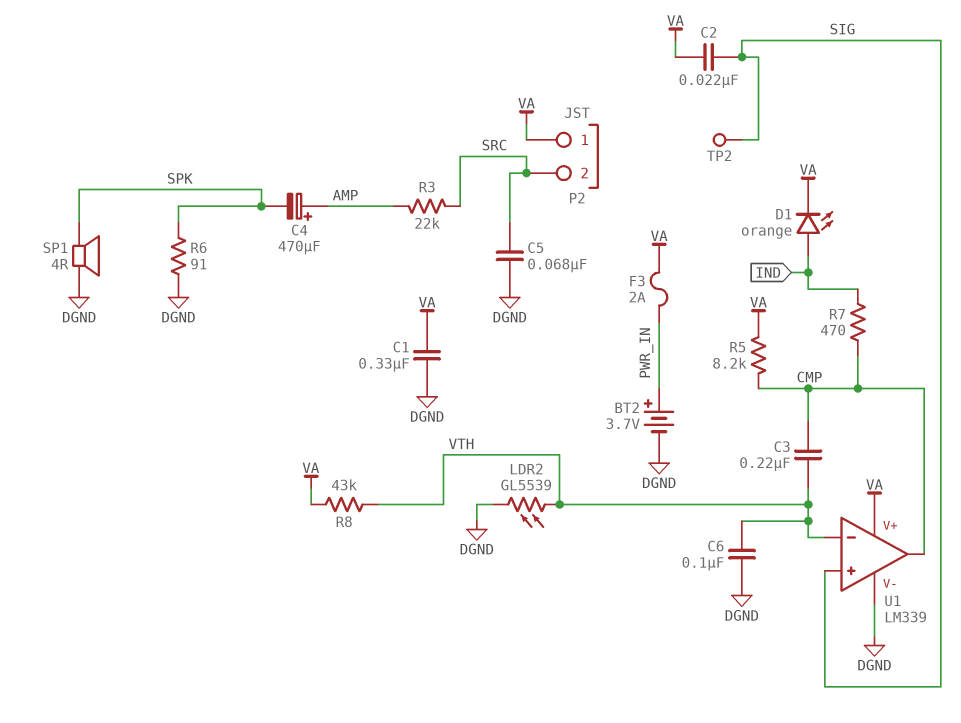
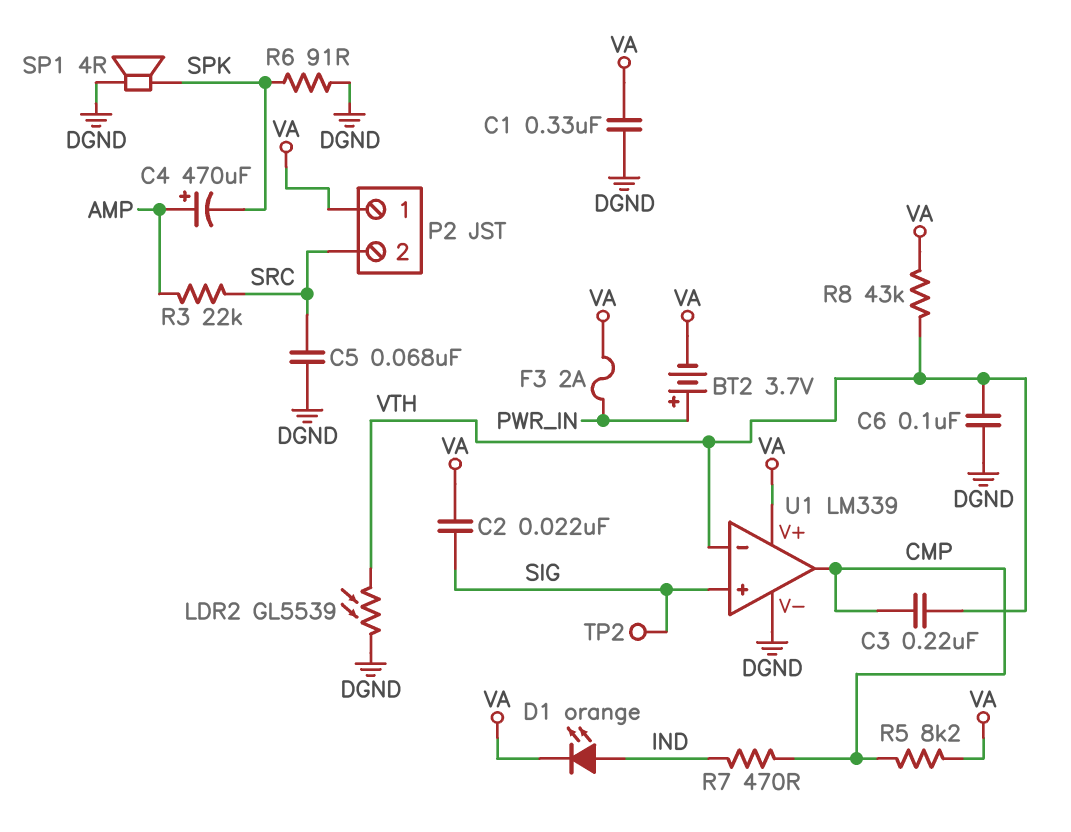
BT2: 3.7V (plus PWR_IN, minus DGND) -> 3.7V (plus PWR_IN, minus VA)

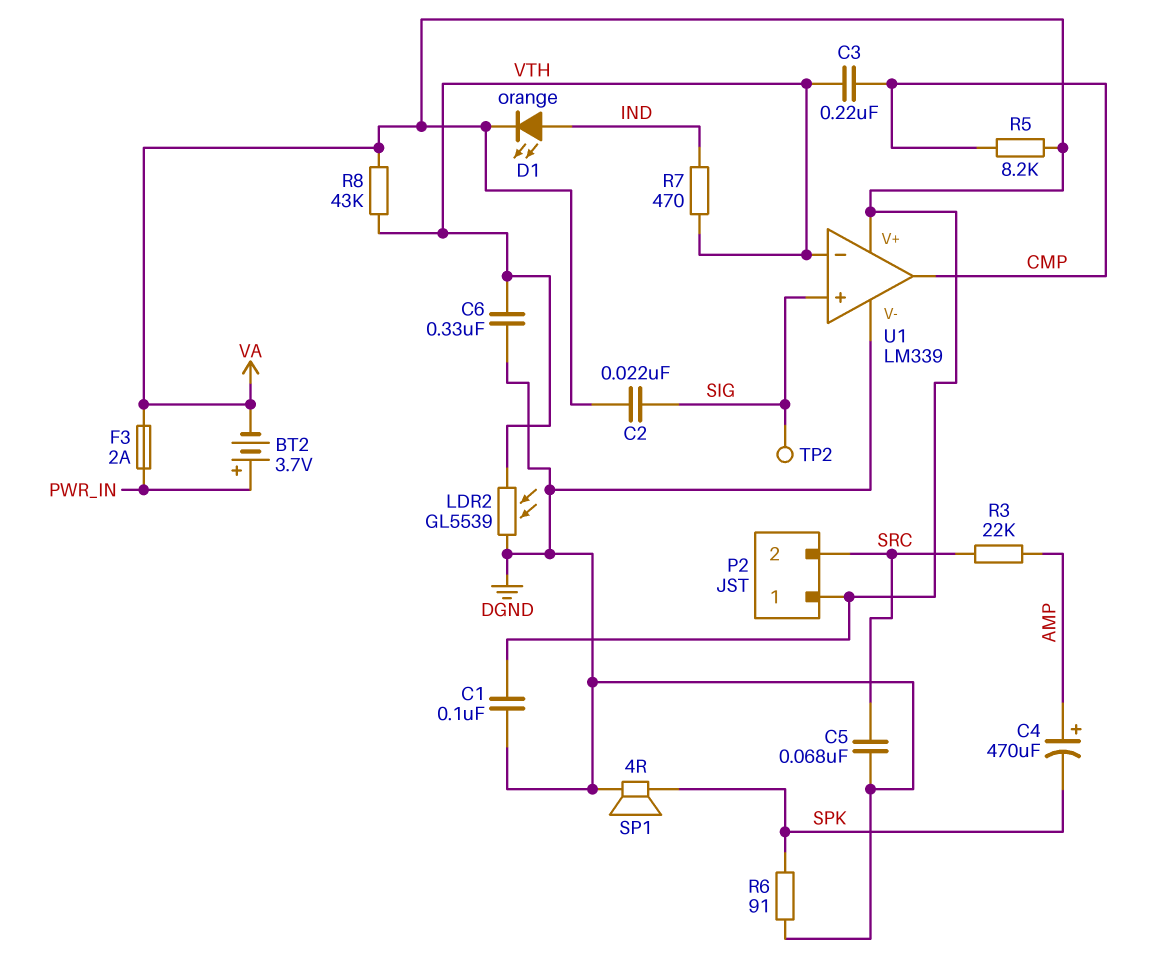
C1: 330nF (DGND, VA) -> 100nF (DGND, VA)
C6: 100nF (DGND, VTH) -> 330nF (DGND, VTH)
R7: 470 (CMP, IND) -> 470 (IND, VTH)

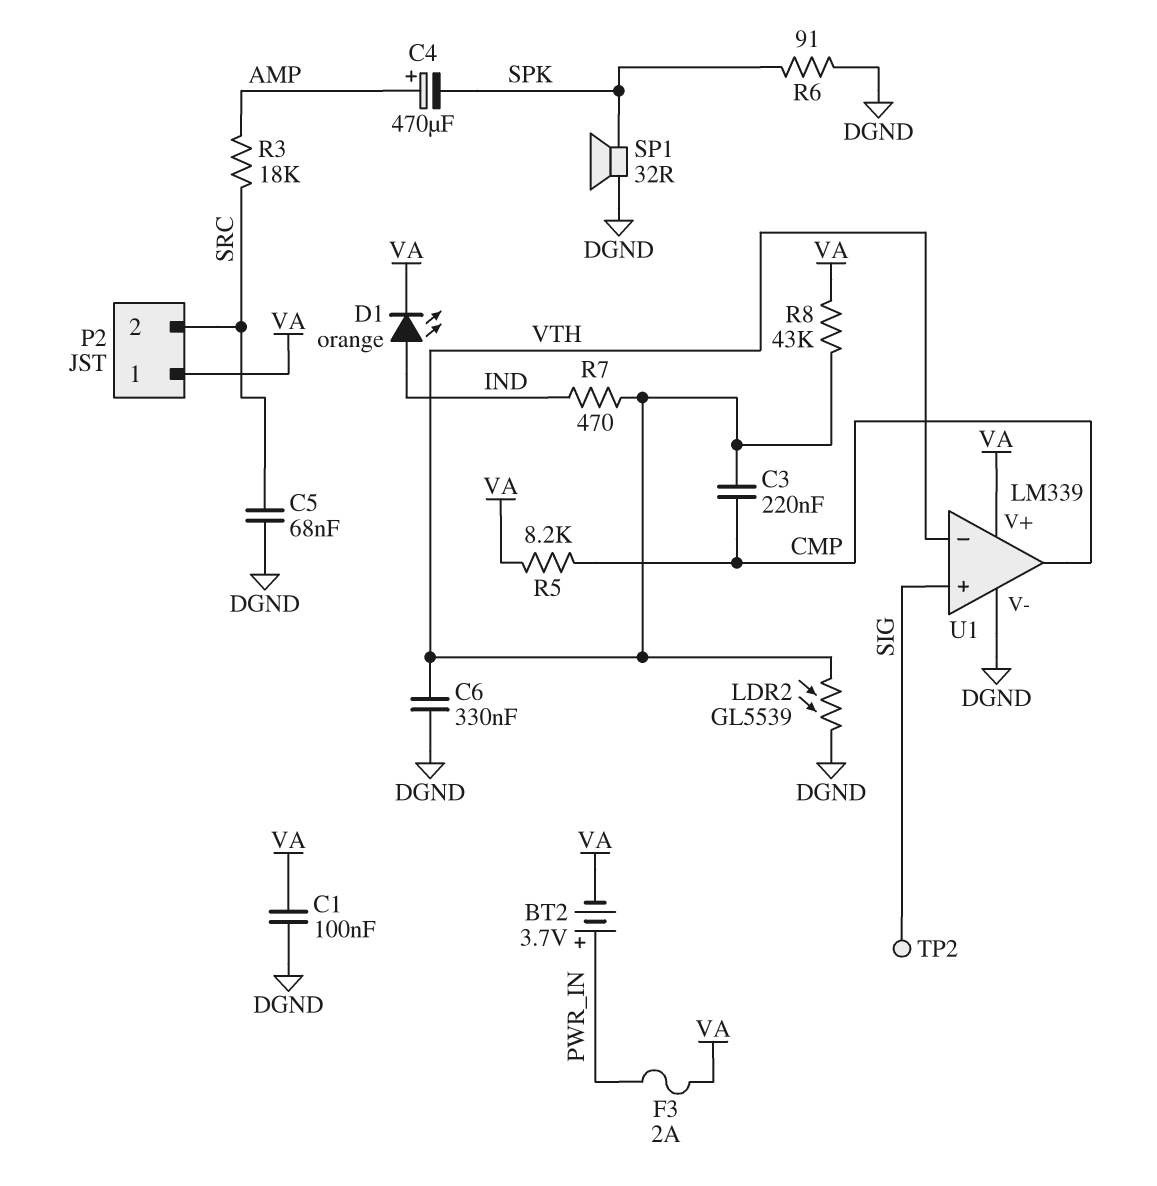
C2: 22nF (SIG, VA) -> none
R3: 22k (AMP, SRC) -> 18k (AMP, SRC)
SP1: speaker 4R (DGND, SPK) -> speaker 32R (DGND, SPK)

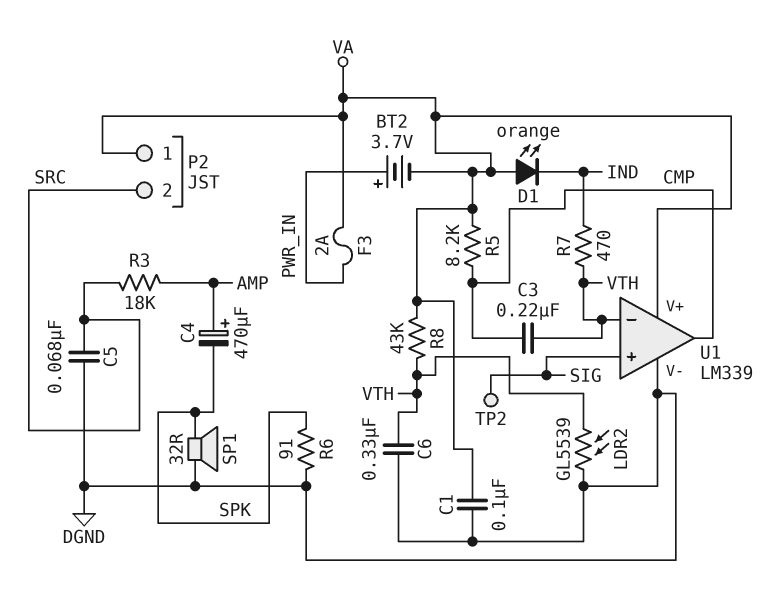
D1: LED orange (A IND, K VA) -> LED orange (A VA, K IND)

